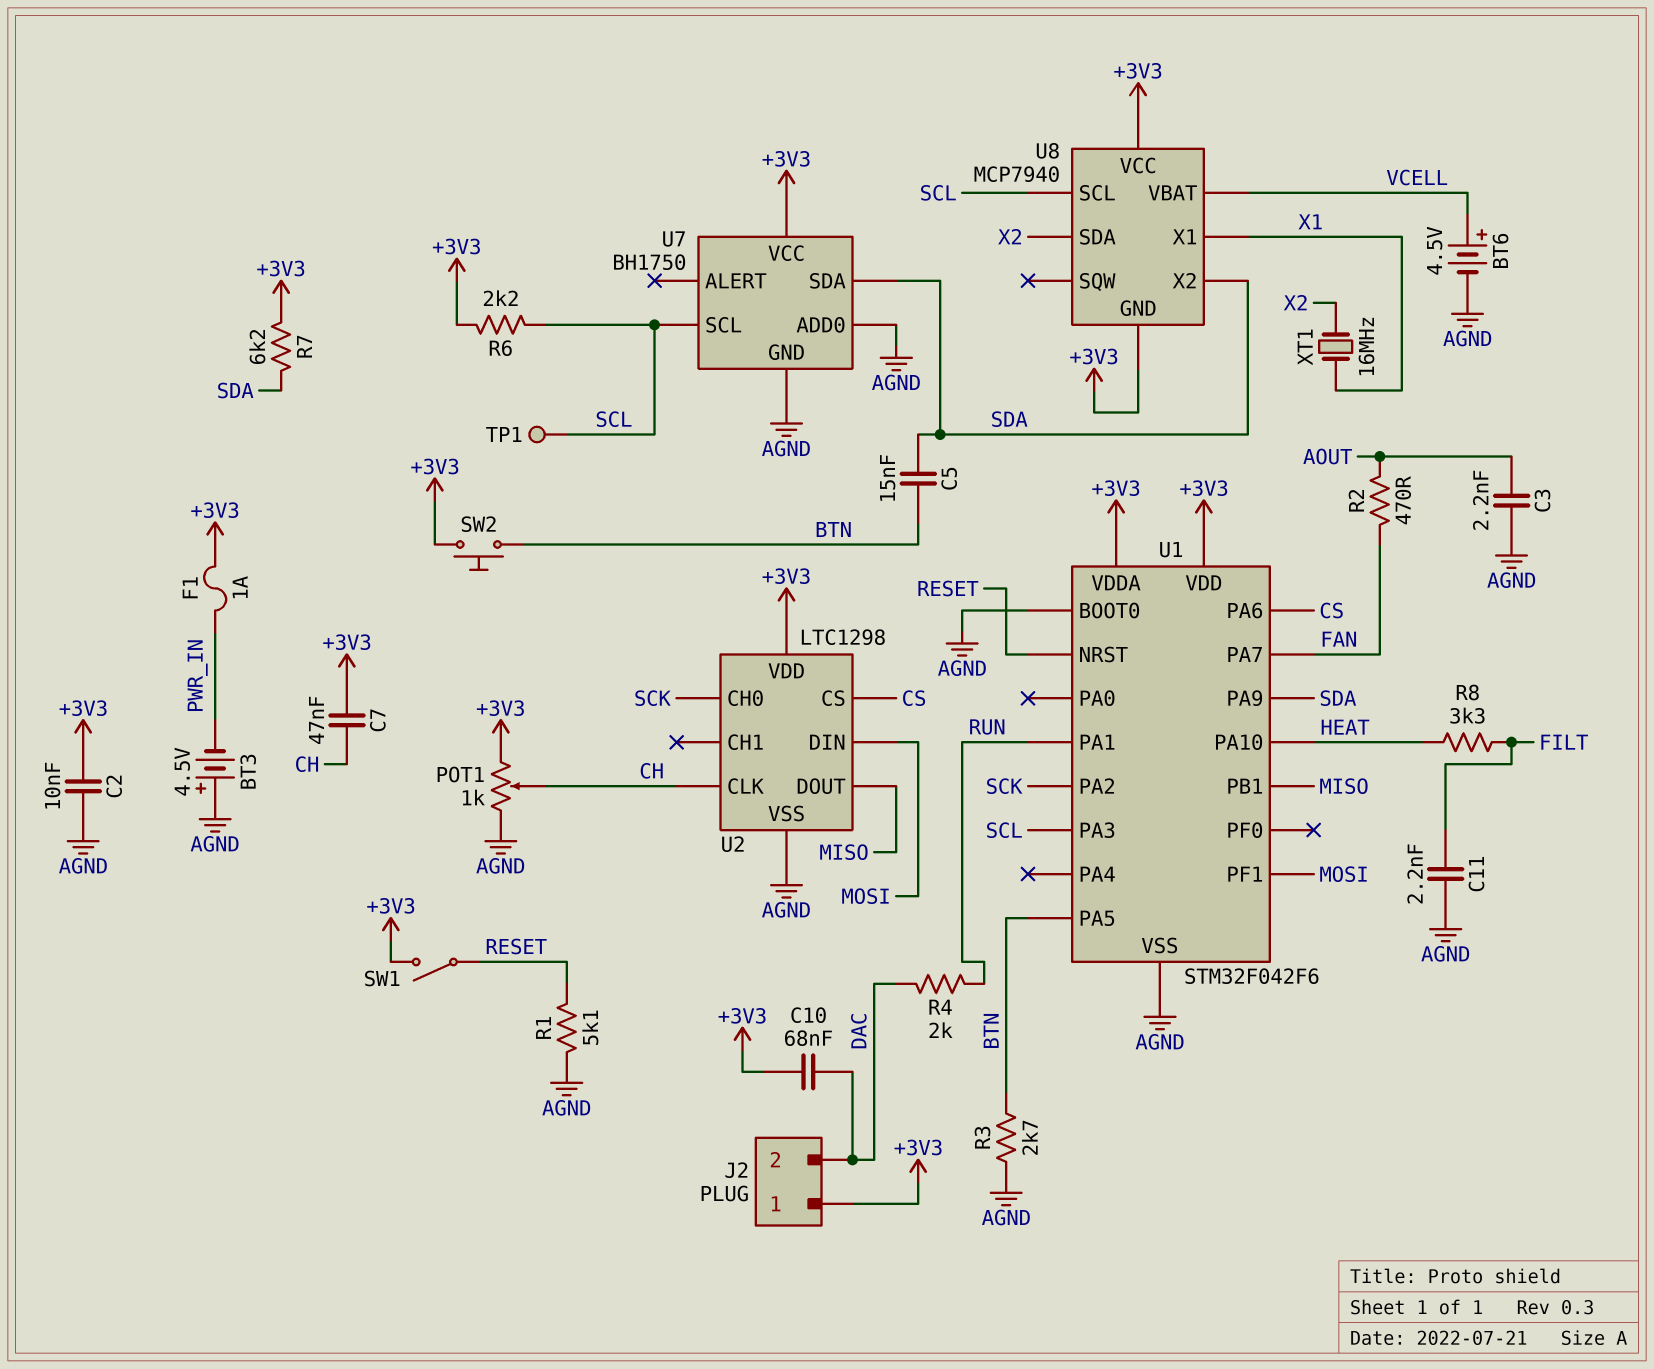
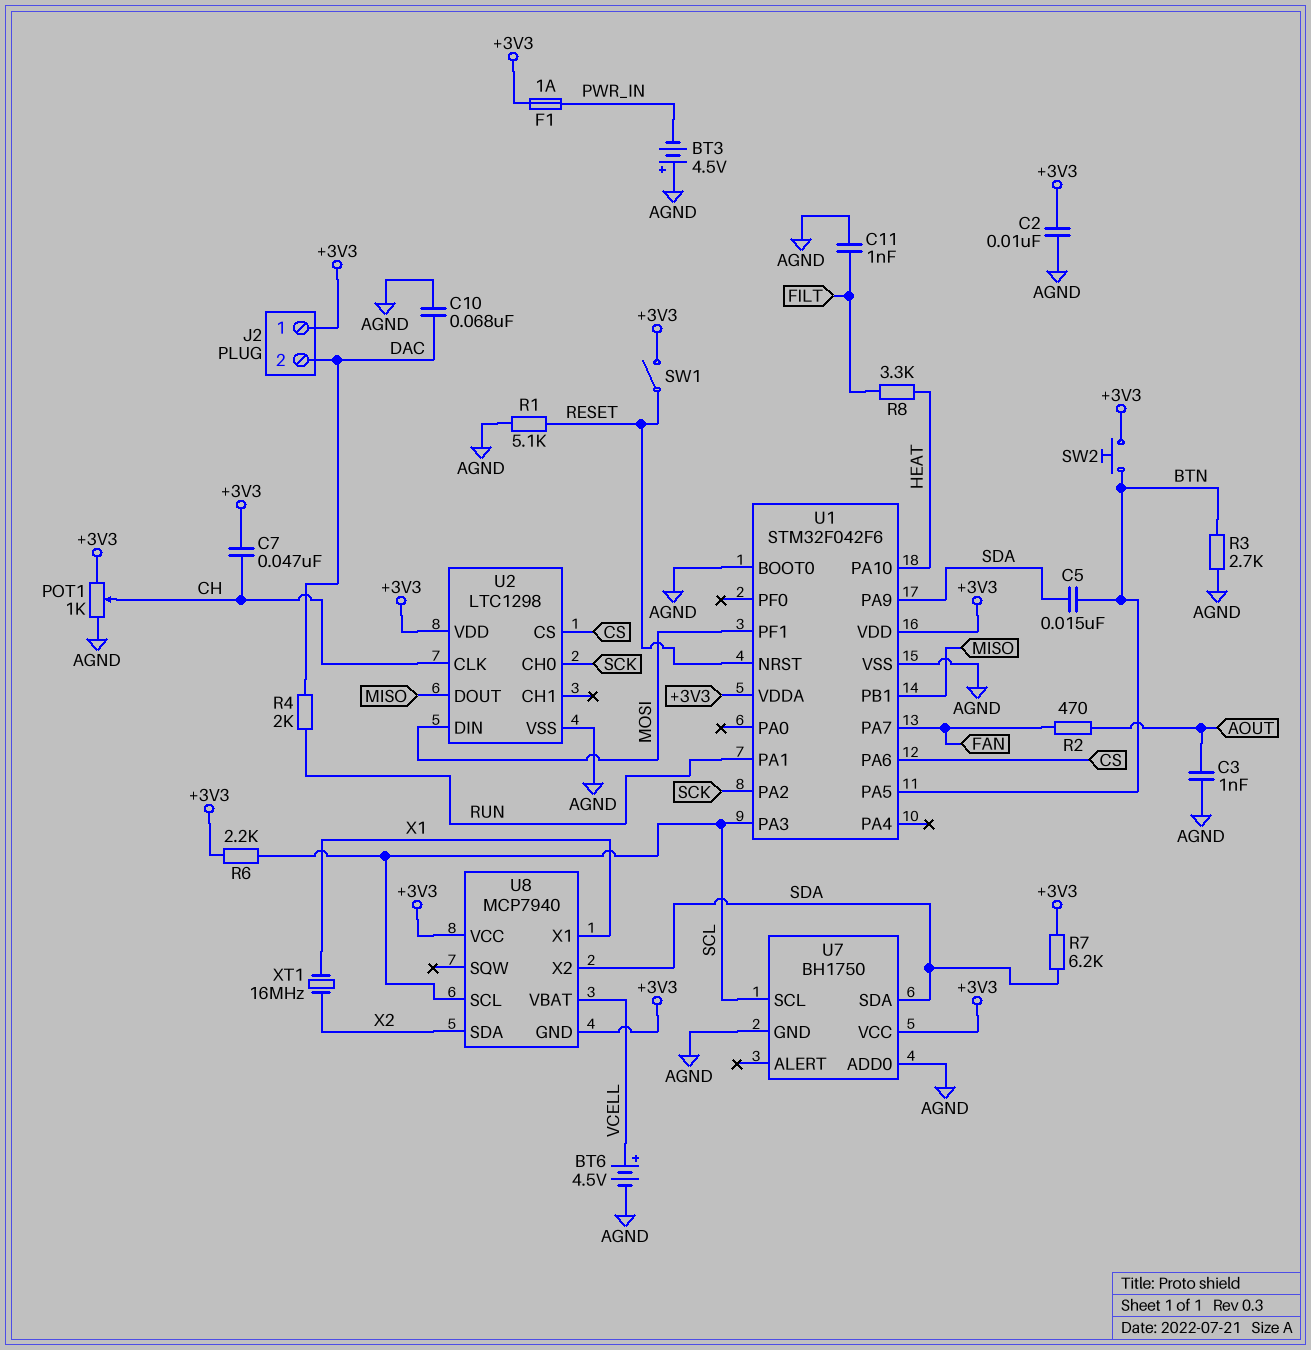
C3: 2.2nF (AGND, AOUT) -> 1nF (AGND, AOUT)
C10: 68nF (+3V3, DAC) -> 68nF (AGND, DAC)
C11: 2.2nF (AGND, FILT) -> 1nF (AGND, FILT)
TP1: test point (SCL) -> none

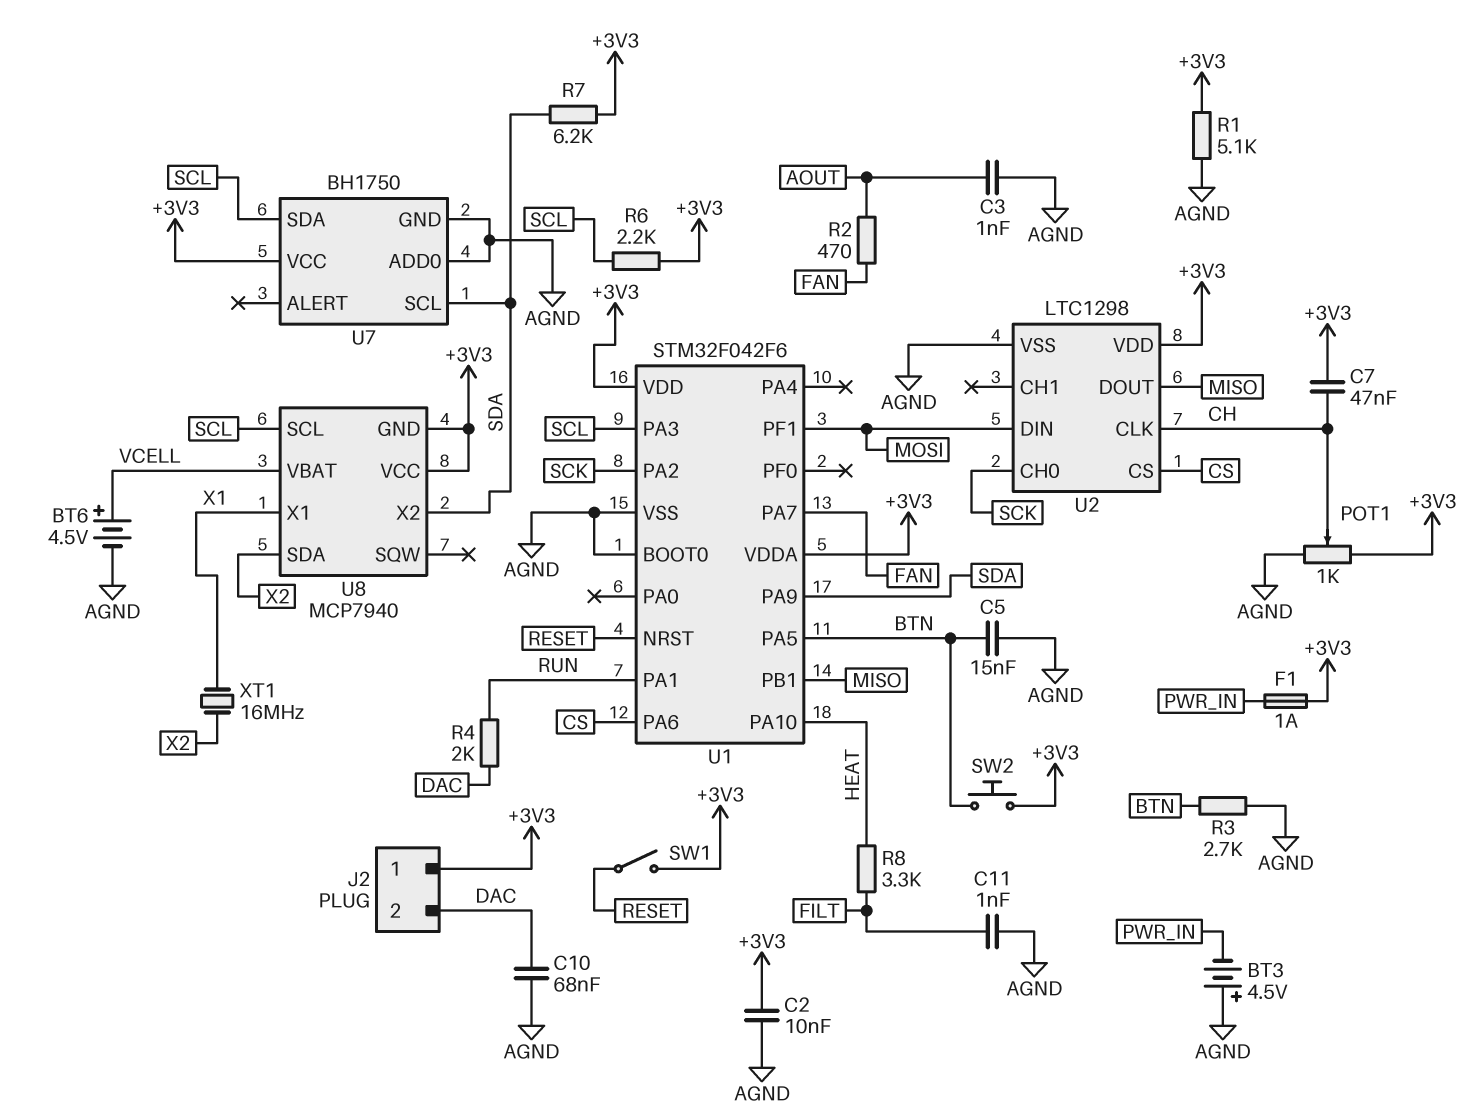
C5: 15nF (BTN, SDA) -> 15nF (AGND, BTN)
R1: 5.1k (AGND, RESET) -> 5.1k (+3V3, AGND)
U7 pin SCL: SCL -> SDA
U7 pin SDA: SDA -> SCL

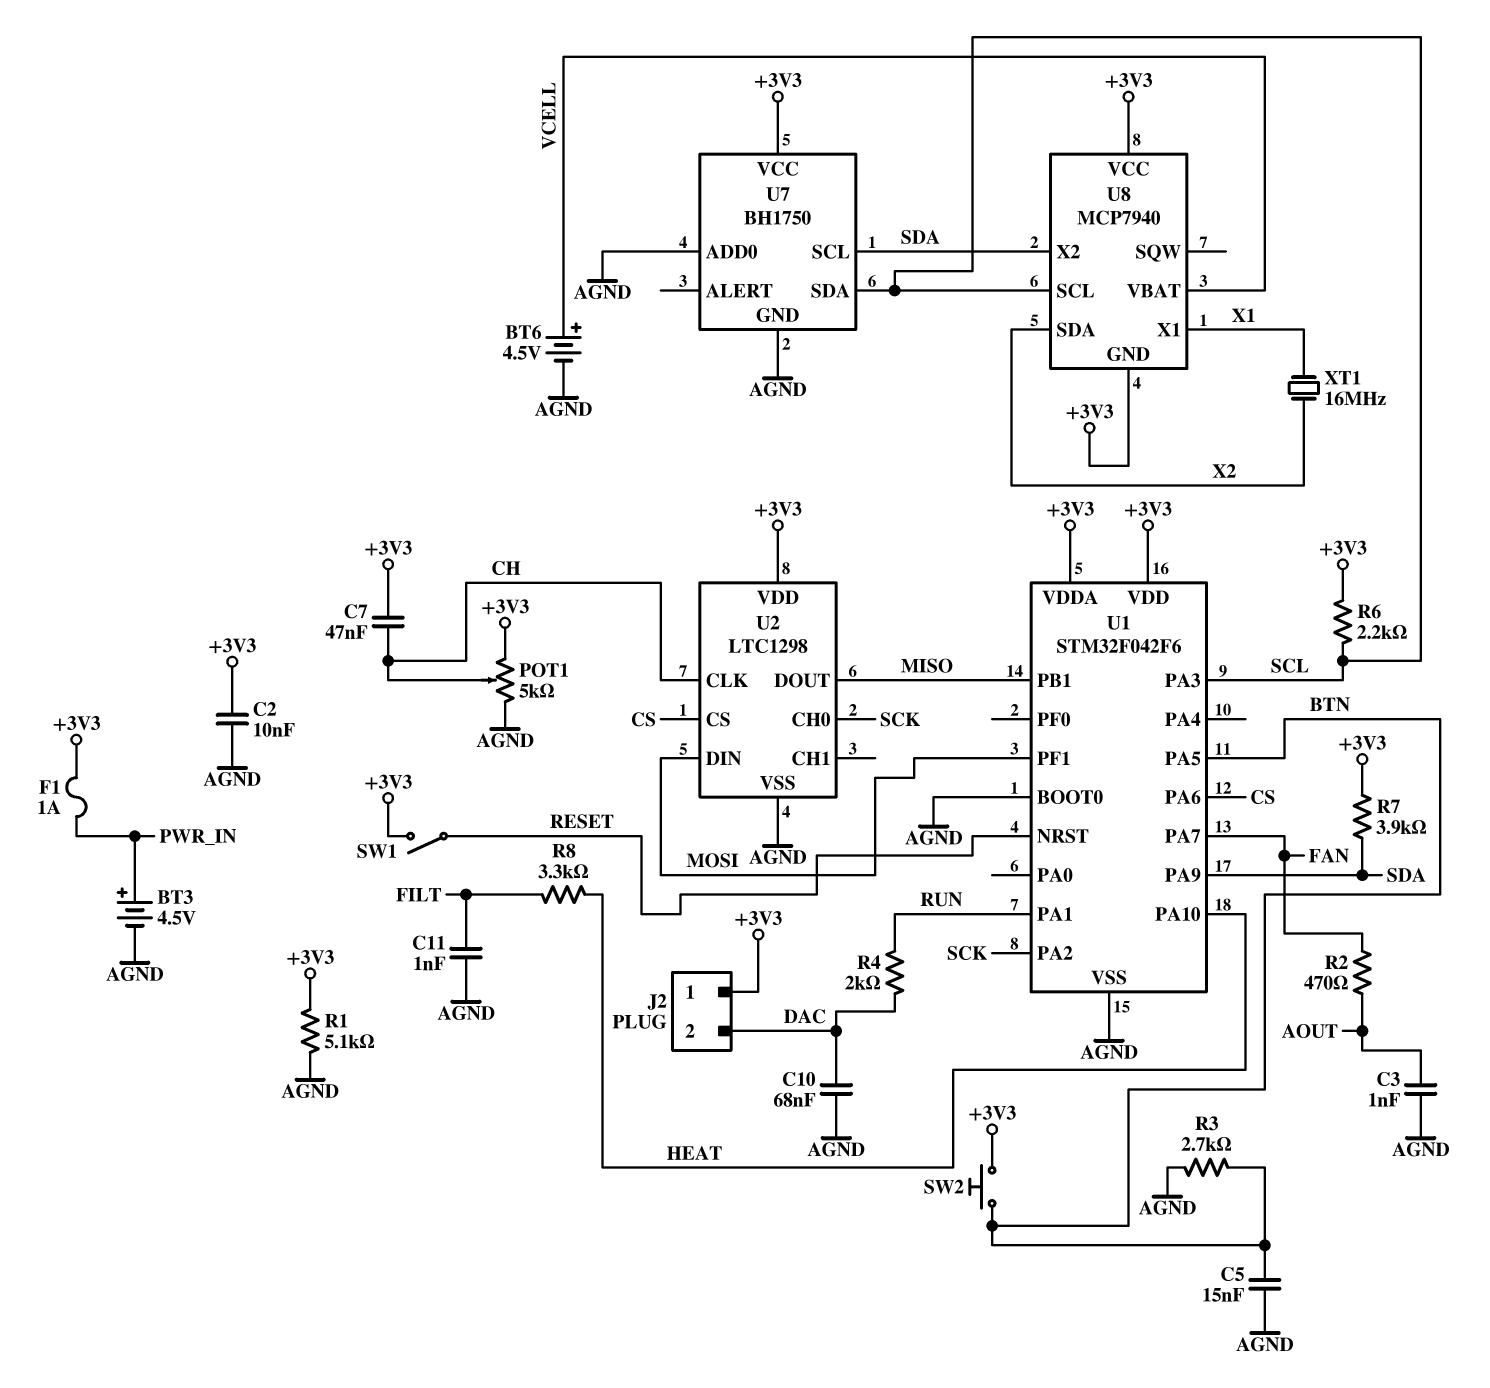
BT3: 4.5V (plus AGND, minus PWR_IN) -> 4.5V (plus PWR_IN, minus AGND)
POT1: 1k (+3V3, AGND, wiper CH) -> 5k (+3V3, AGND, wiper CH)
R7: 6.2k (+3V3, SDA) -> 3.9k (+3V3, SDA)

